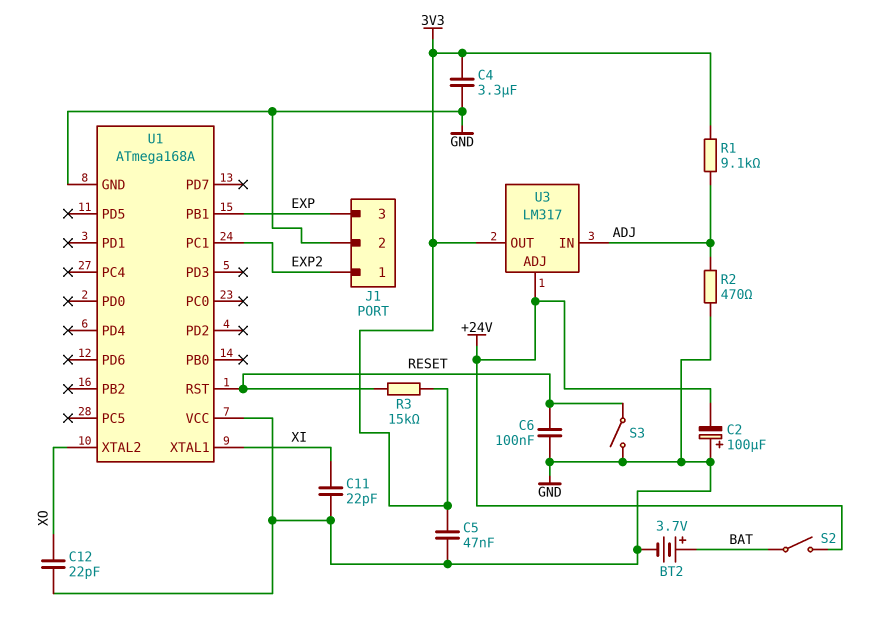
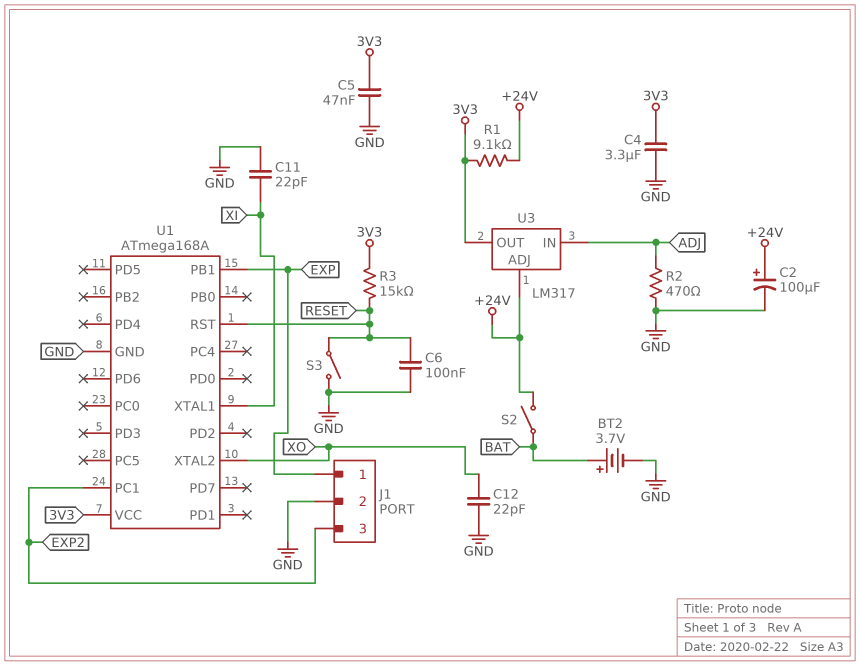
C2: 100uF (plus GND, minus +24V) -> 100uF (plus +24V, minus GND)
J1 pin 1: EXP2 -> EXP
J1 pin 3: EXP -> EXP2
R1: 9.1k (3V3, ADJ) -> 9.1k (+24V, 3V3)
U1 pin VCC: GND -> 3V3

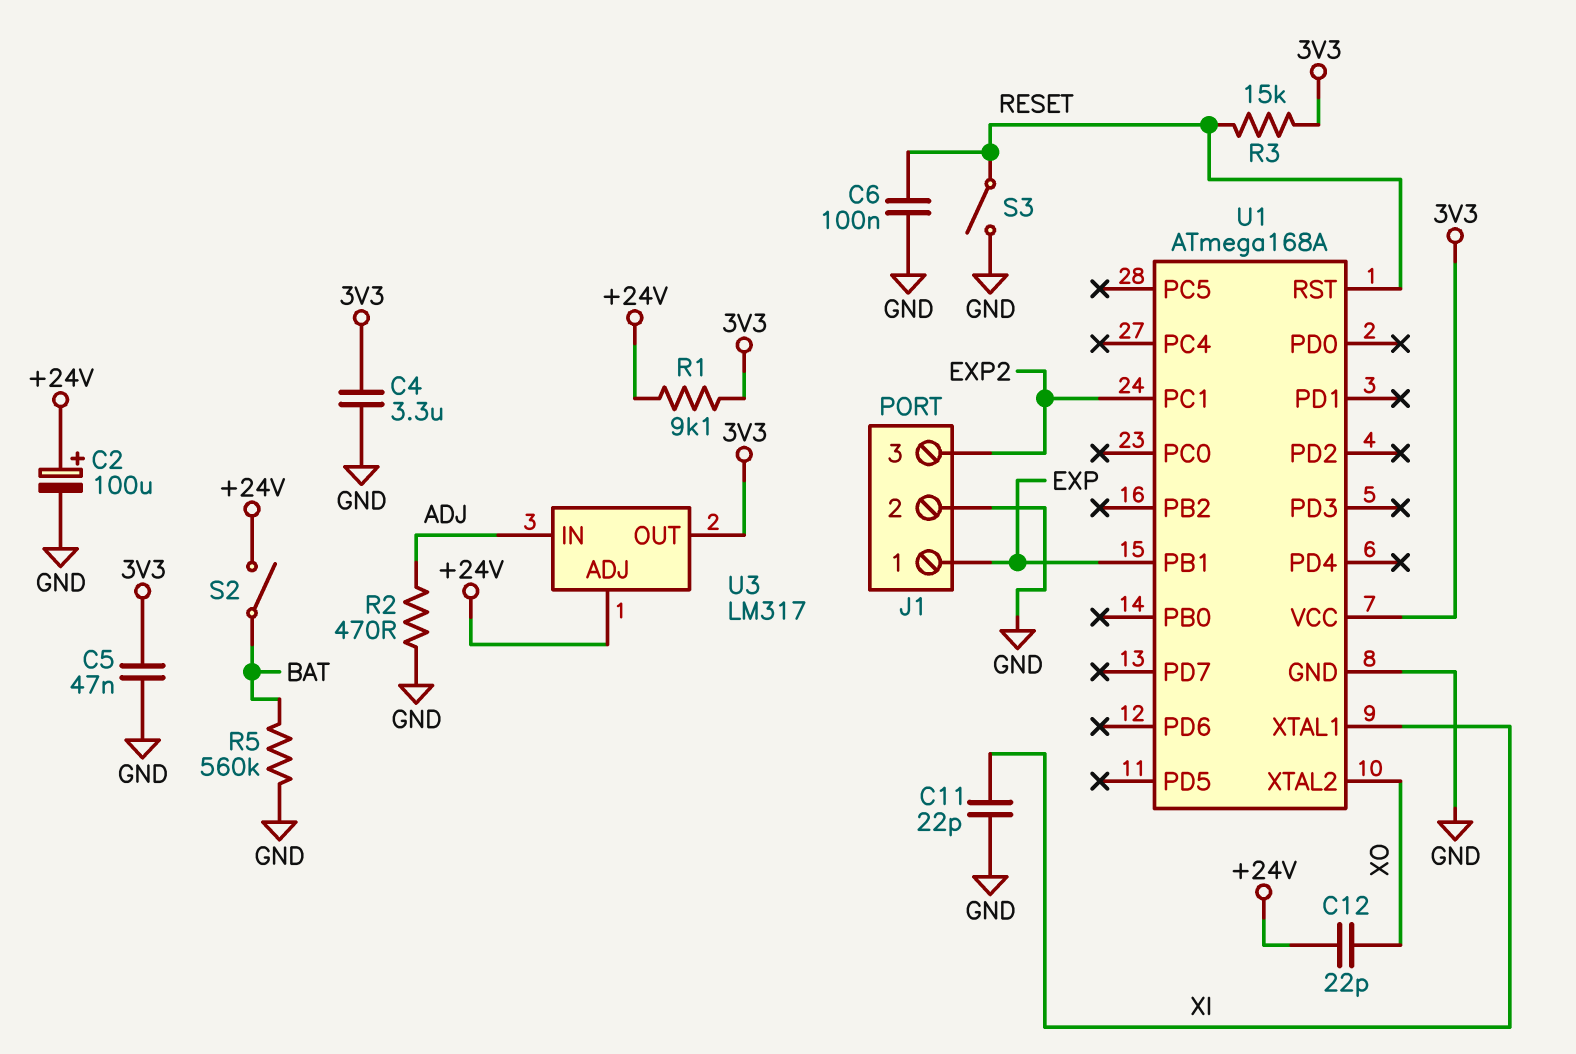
BT2: 3.7V (plus BAT, minus GND) -> none
C12: 22pF (GND, XO) -> 22pF (+24V, XO)
R5: none -> 560k (BAT, GND)

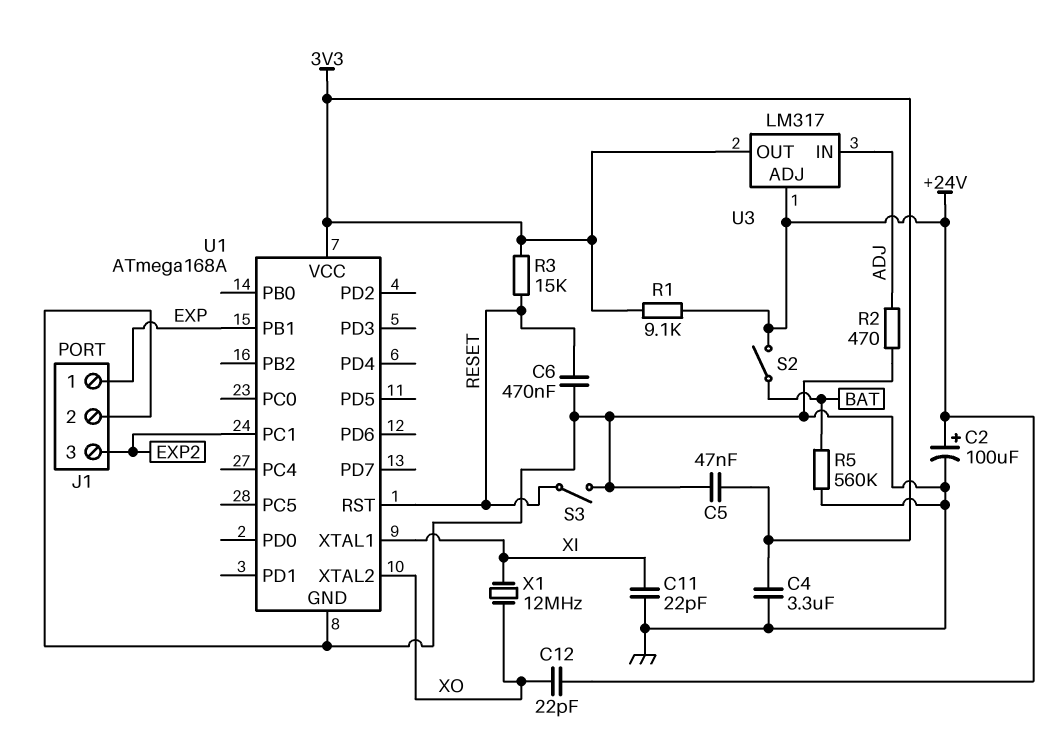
C6: 100nF (GND, RESET) -> 470nF (GND, RESET)
X1: none -> 12MHz (XI, XO)

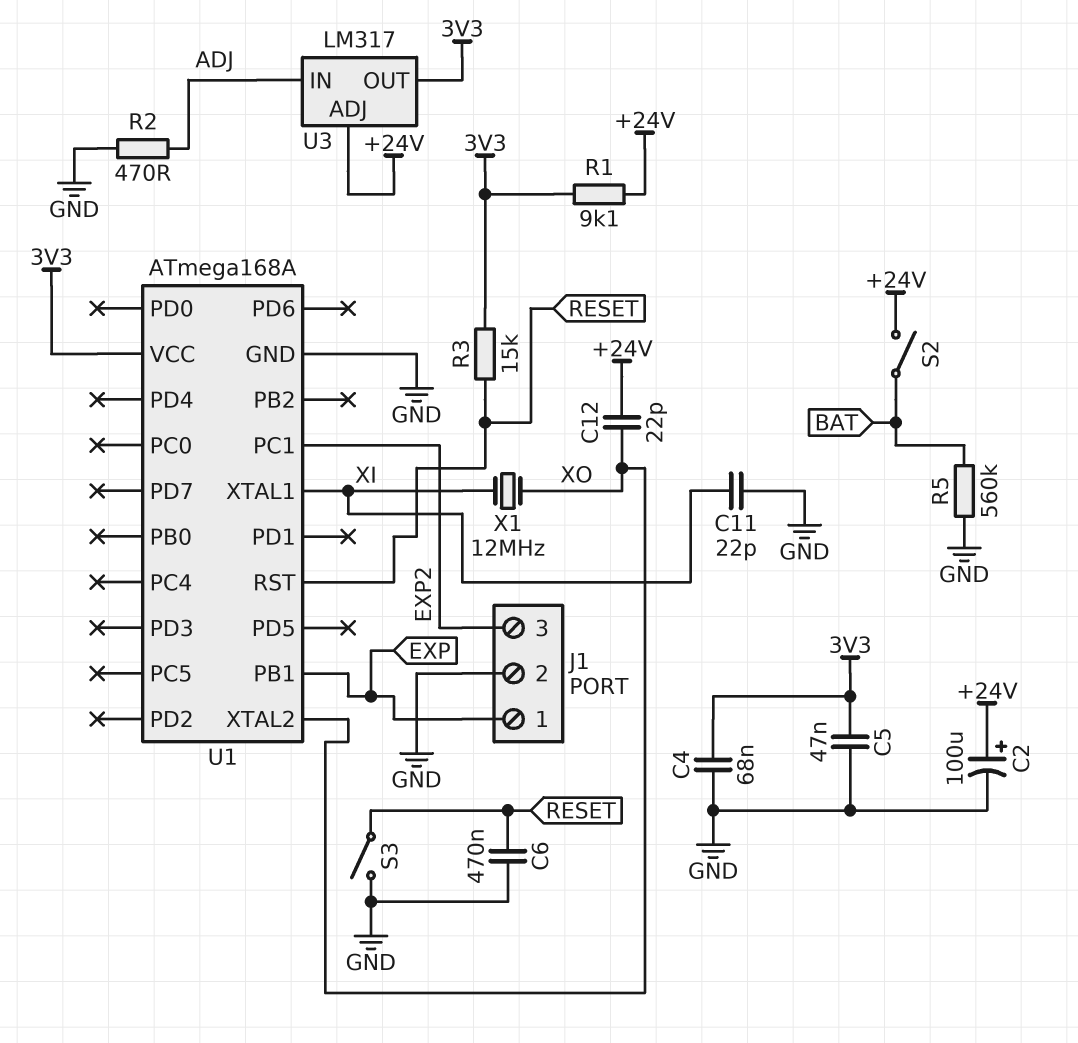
C4: 3.3uF (3V3, GND) -> 68nF (3V3, GND)

